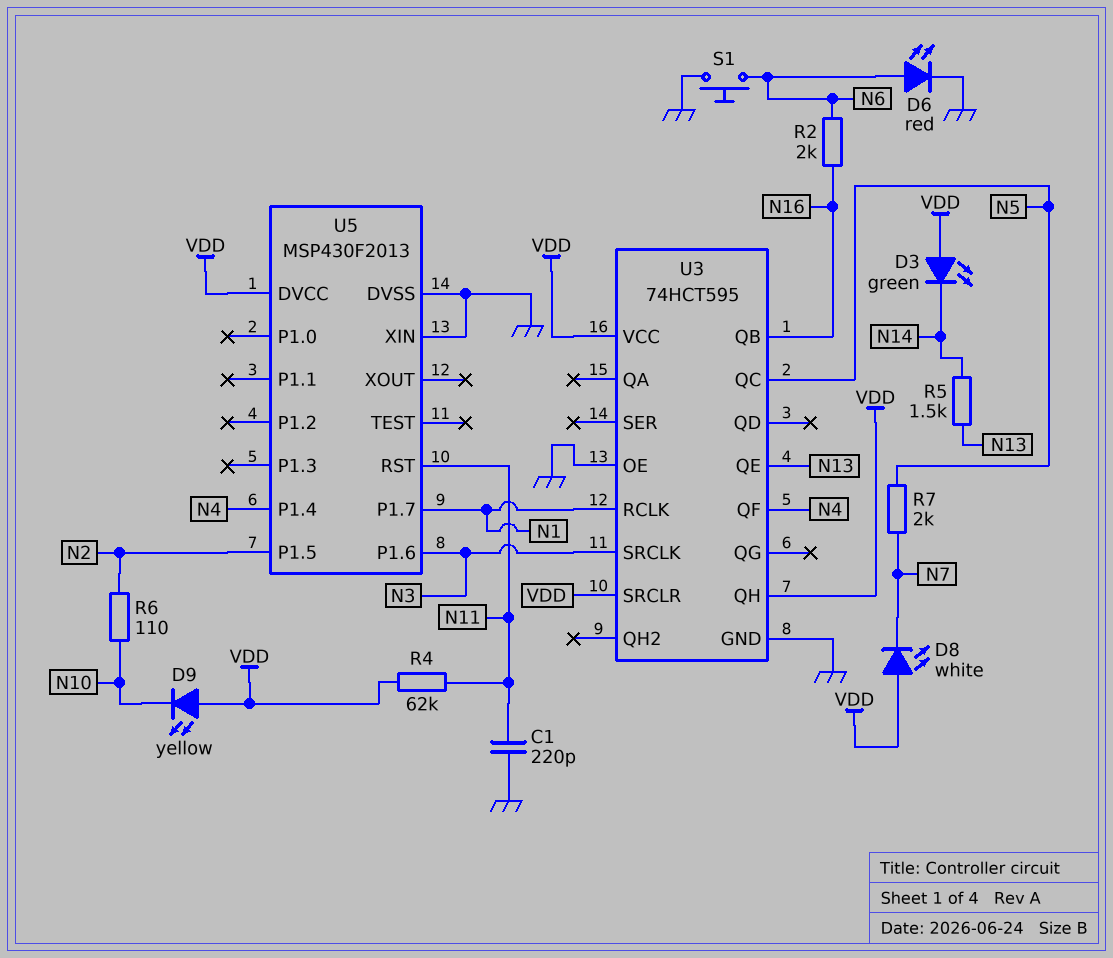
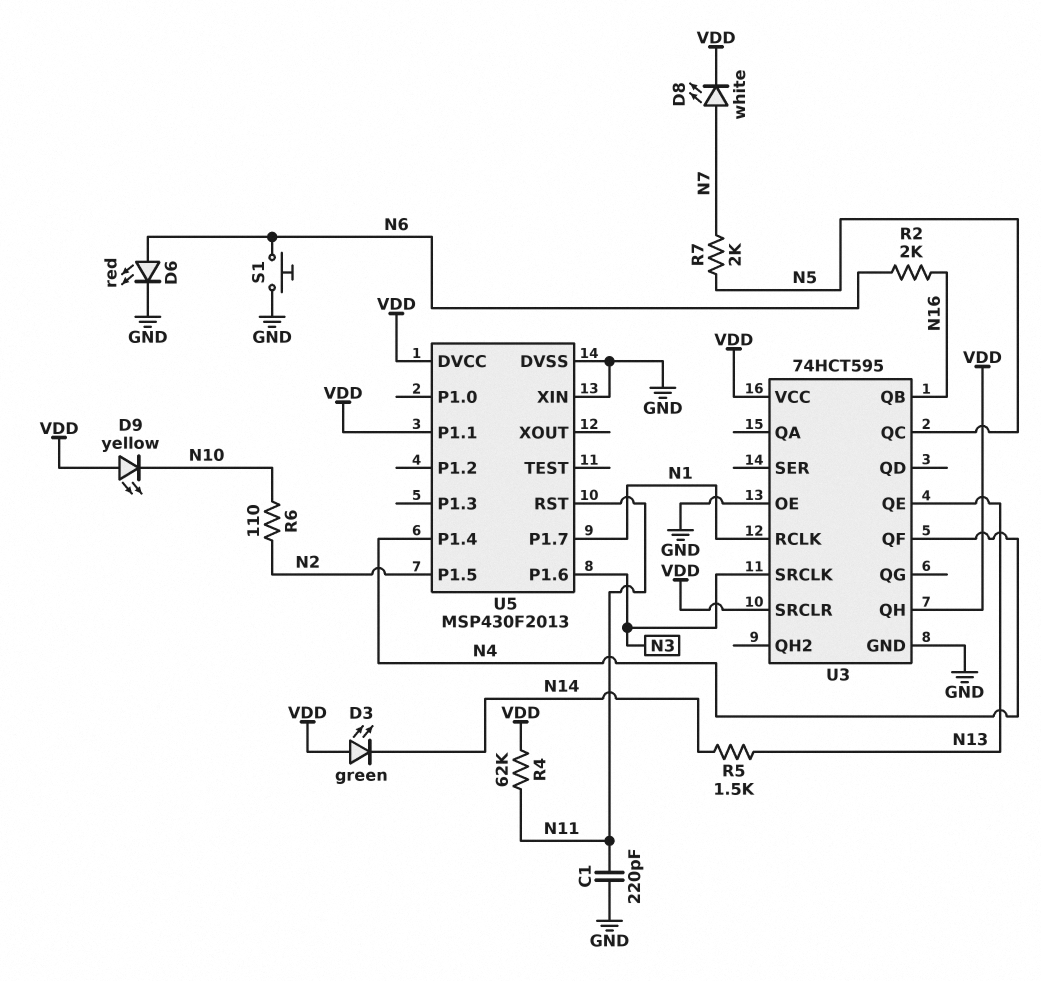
D8: LED white (A VDD, K N7) -> LED white (A N7, K VDD)
U5 pin P1.1: none -> VDD

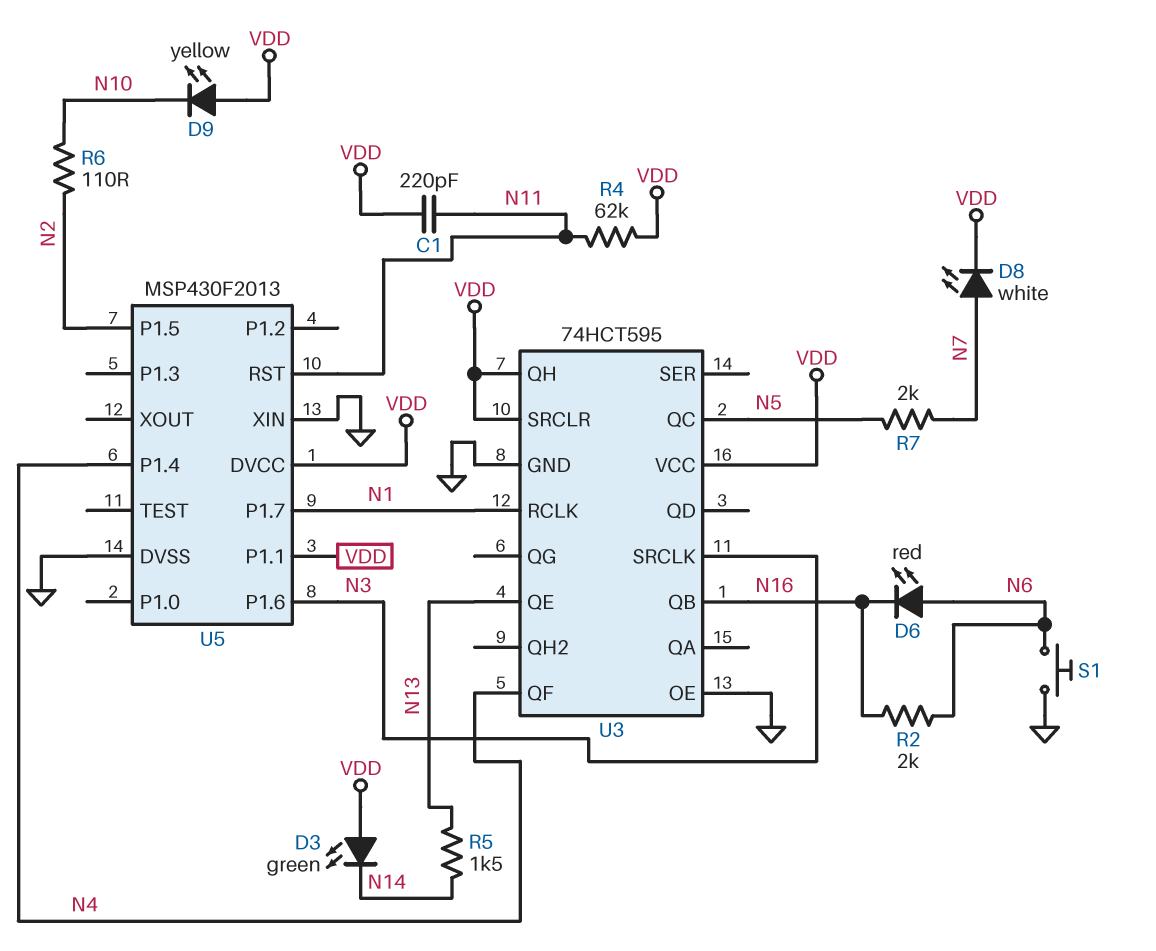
C1: 220pF (GND, N11) -> 220pF (N11, VDD)
D6: LED red (A N6, K GND) -> LED red (A N6, K N16)

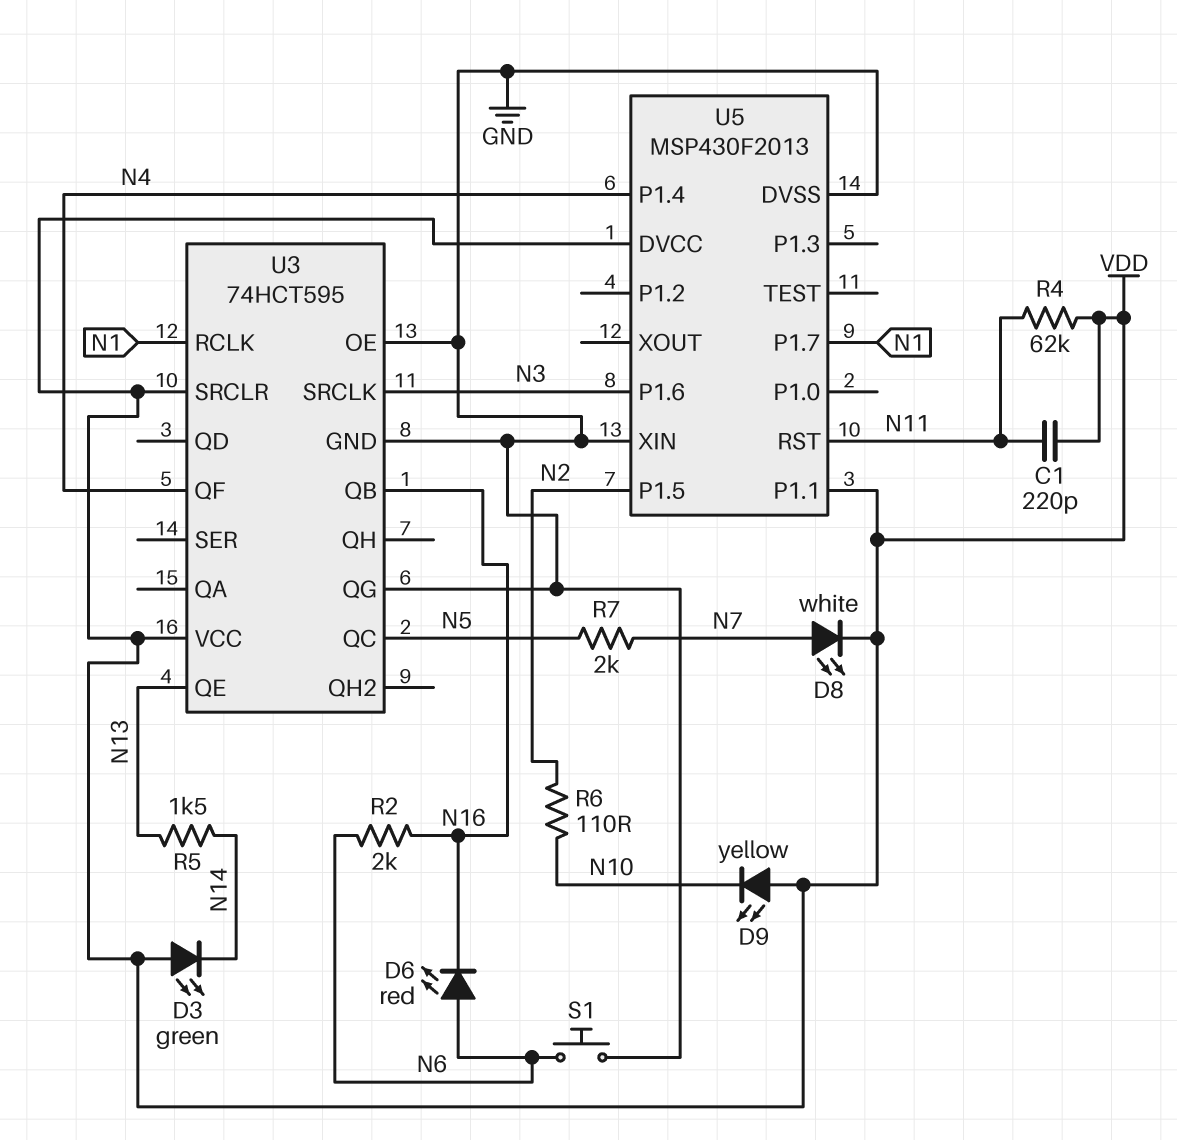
U3 pin QG: none -> GND
U3 pin QH: VDD -> none

